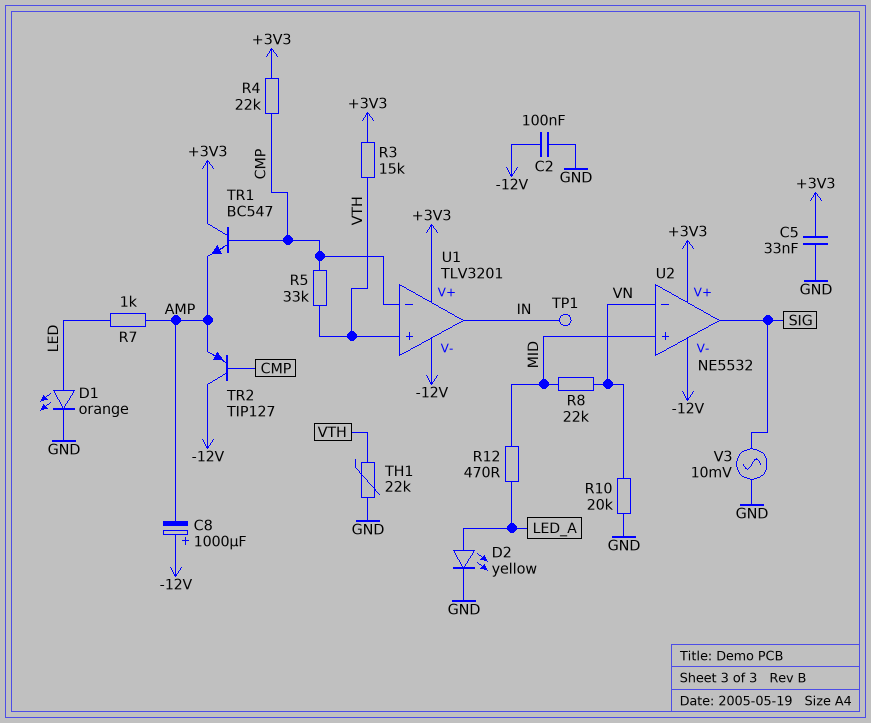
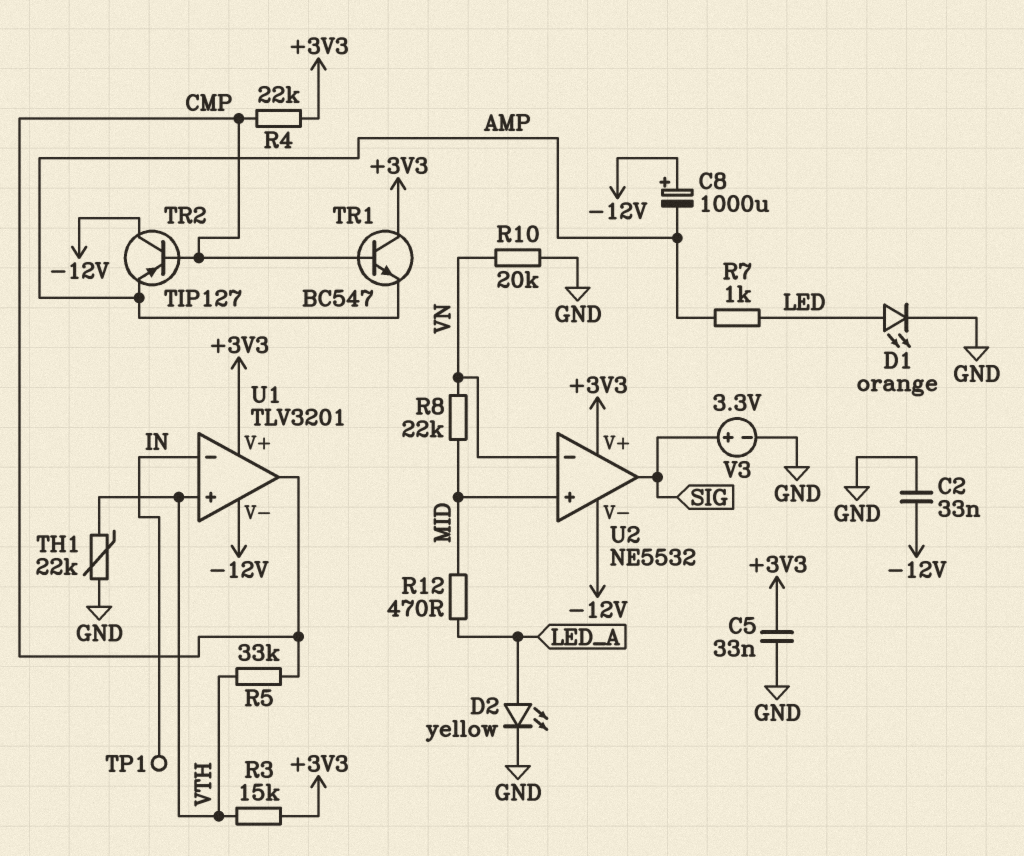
C2: 100nF (-12V, GND) -> 33nF (-12V, GND)
U1 pin in-: CMP -> IN
U1 pin out: IN -> CMP
V3: AC 10mV (GND, SIG) -> 3.3V (plus SIG, minus GND)

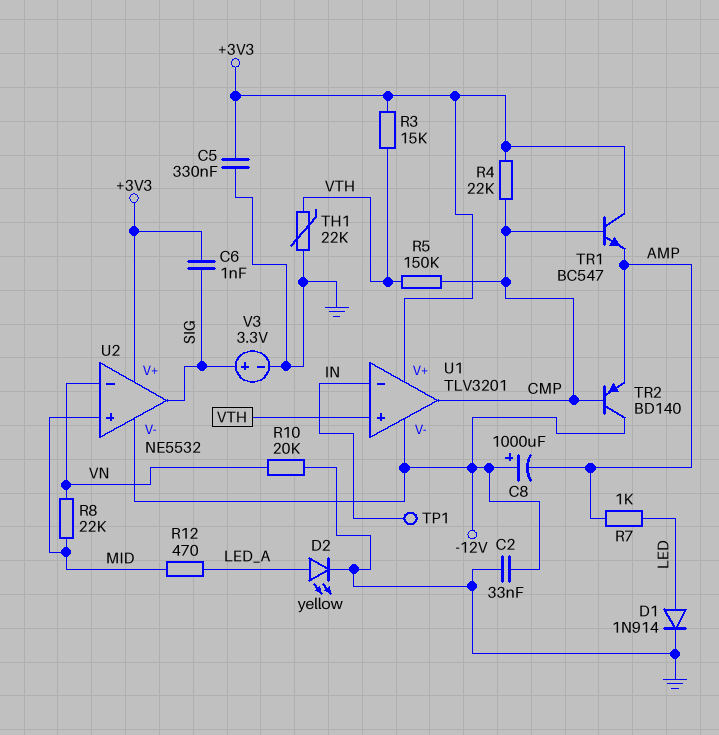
C5: 33nF (+3V3, GND) -> 330nF (+3V3, GND)
C6: none -> 1nF (+3V3, SIG)
D1: LED orange (A LED, K GND) -> diode 1N914 (A LED, K GND)
R5: 33k (CMP, VTH) -> 150k (CMP, VTH)
TR2: PNP TIP127 (B CMP, C -12V, E AMP) -> PNP BD140 (B CMP, C -12V, E AMP)

